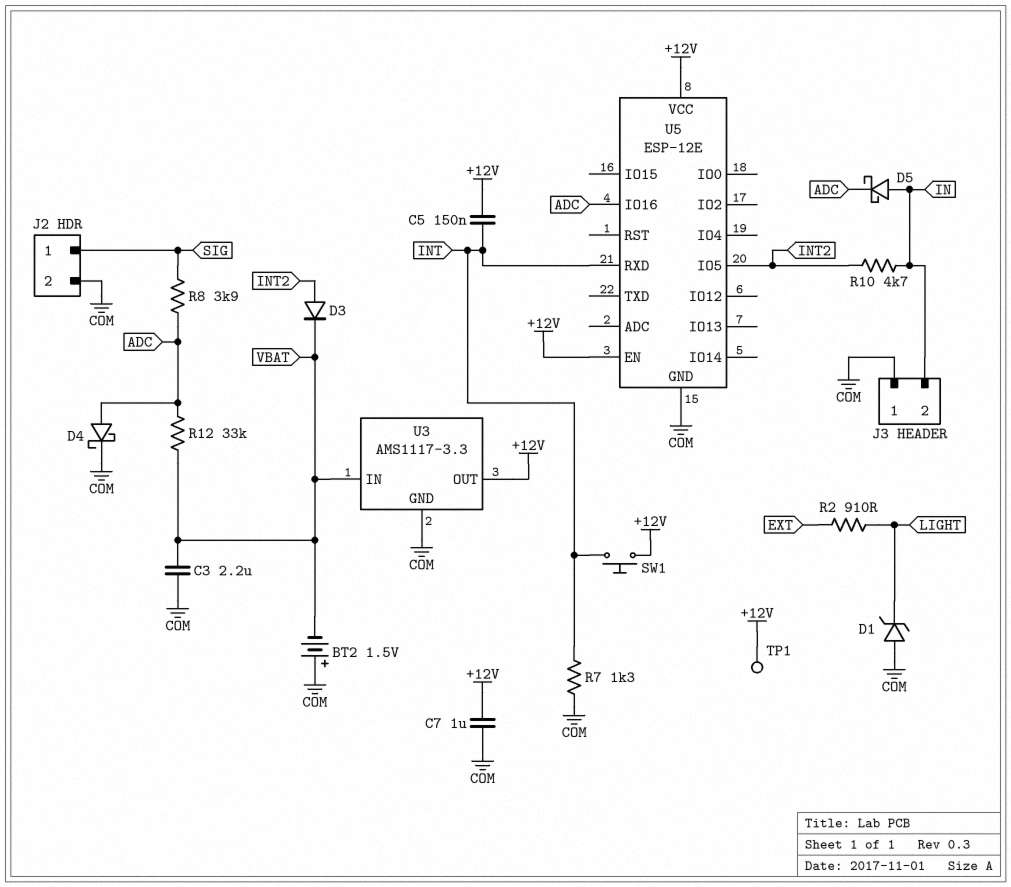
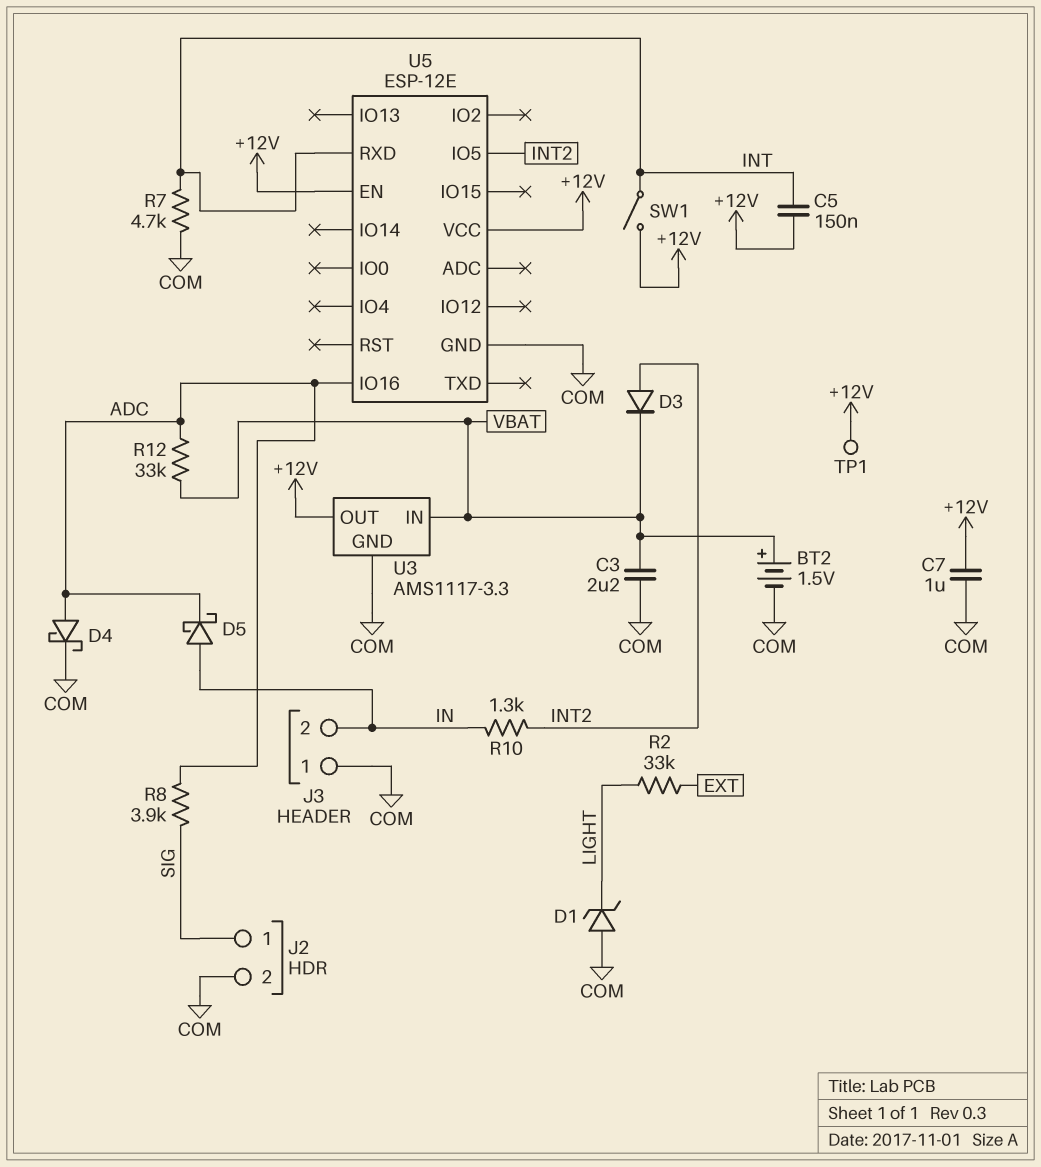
BT2: 1.5V (plus COM, minus VBAT) -> 1.5V (plus VBAT, minus COM)
R2: 910 (EXT, LIGHT) -> 33k (EXT, LIGHT)
R7: 1.3k (COM, INT) -> 4.7k (COM, INT)
R10: 4.7k (IN, INT2) -> 1.3k (IN, INT2)
SW1: button (+12V, INT) -> switch (+12V, INT)

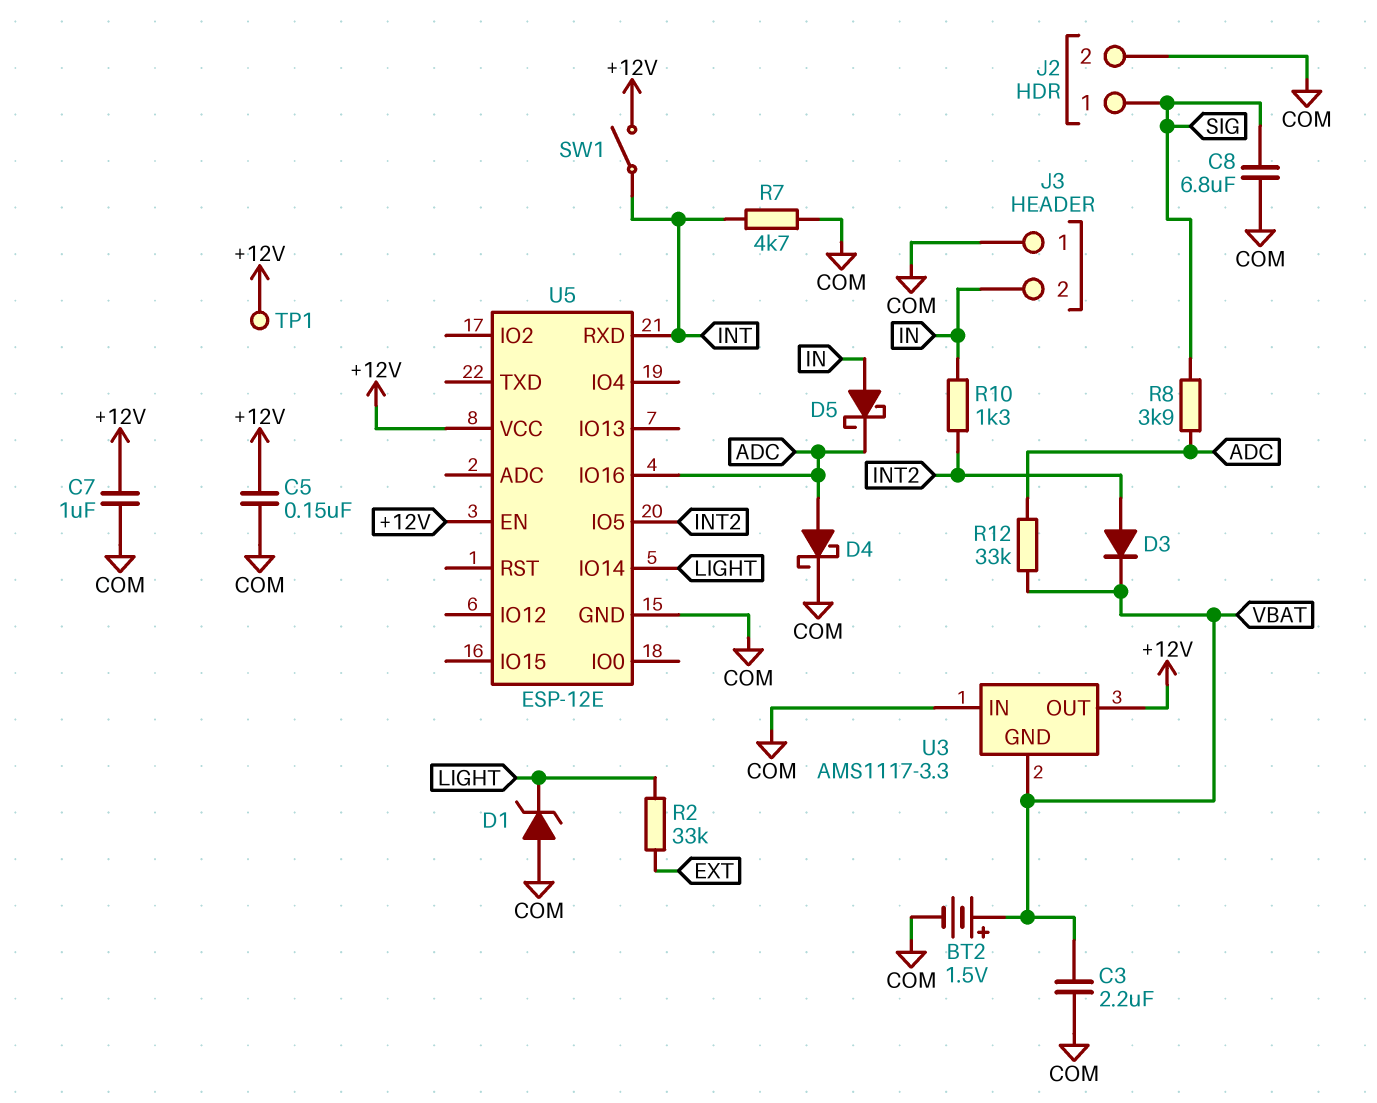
C5: 150nF (+12V, INT) -> 150nF (+12V, COM)
C8: none -> 6.8uF (COM, SIG)
U3 pin GND: COM -> VBAT
U3 pin IN: VBAT -> COM
U5 pin IO14: none -> LIGHT

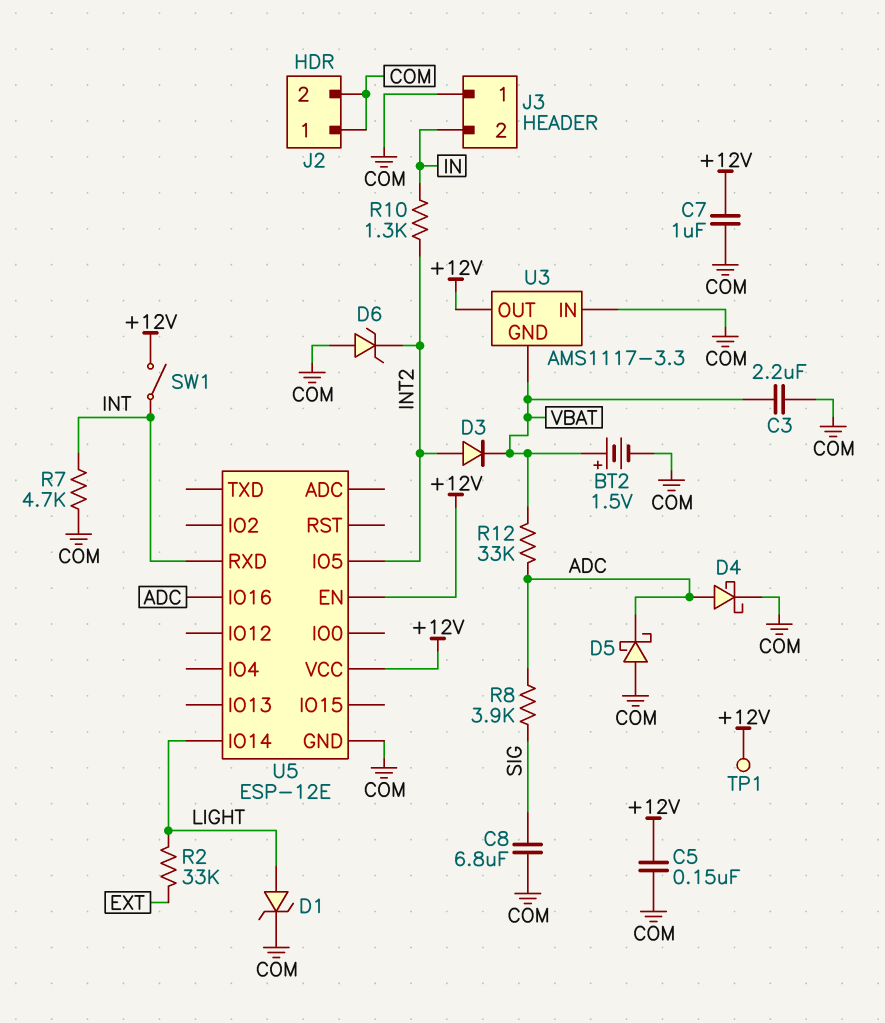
D1: zener (A COM, K LIGHT) -> zener (A LIGHT, K COM)
D5: schottky (A IN, K ADC) -> schottky (A COM, K ADC)
D6: none -> zener (A COM, K INT2)
J2 pin 1: SIG -> COM

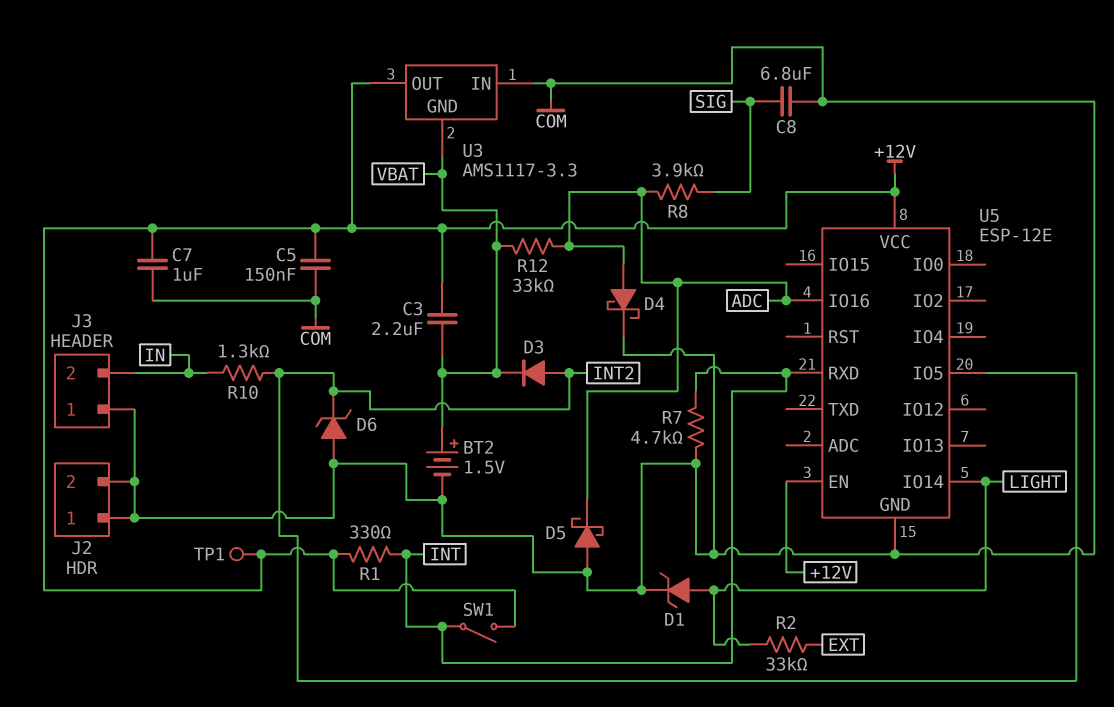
C3: 2.2uF (COM, VBAT) -> 2.2uF (+12V, VBAT)
R1: none -> 330 (+12V, INT)

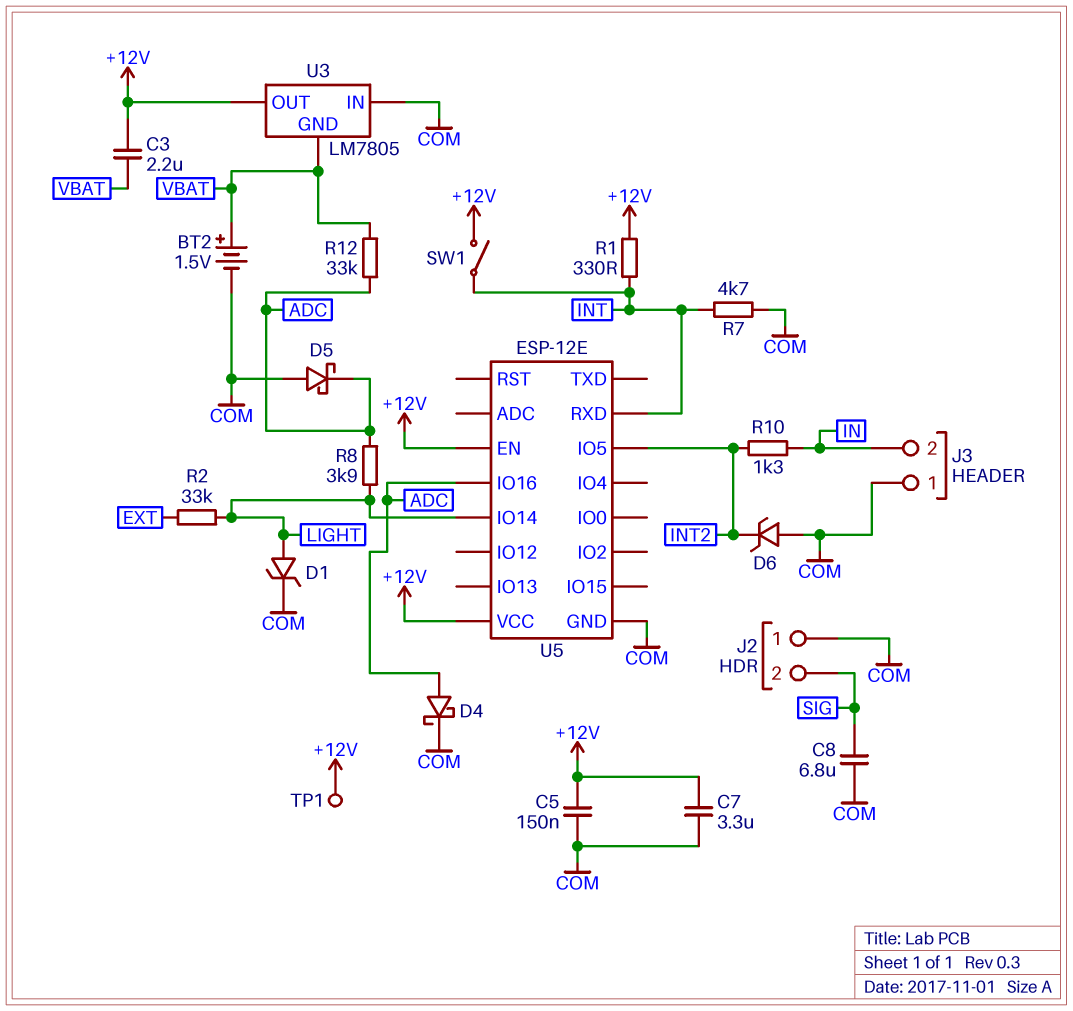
C7: 1uF (+12V, COM) -> 3.3uF (+12V, COM)
D3: diode (A INT2, K VBAT) -> none
J2 pin 2: COM -> SIG
R8: 3.9k (ADC, SIG) -> 3.9k (ADC, LIGHT)
U3: AMS1117-3.3 -> LM7805

